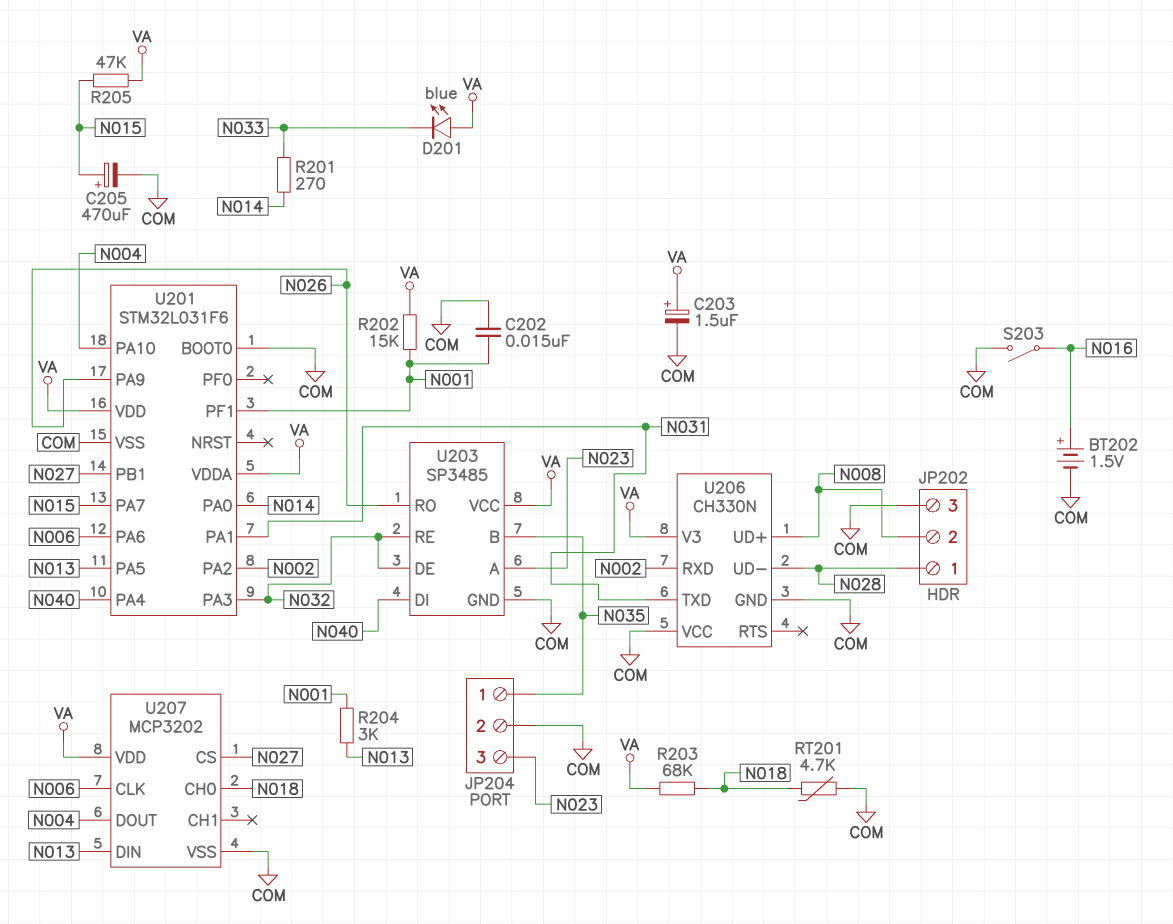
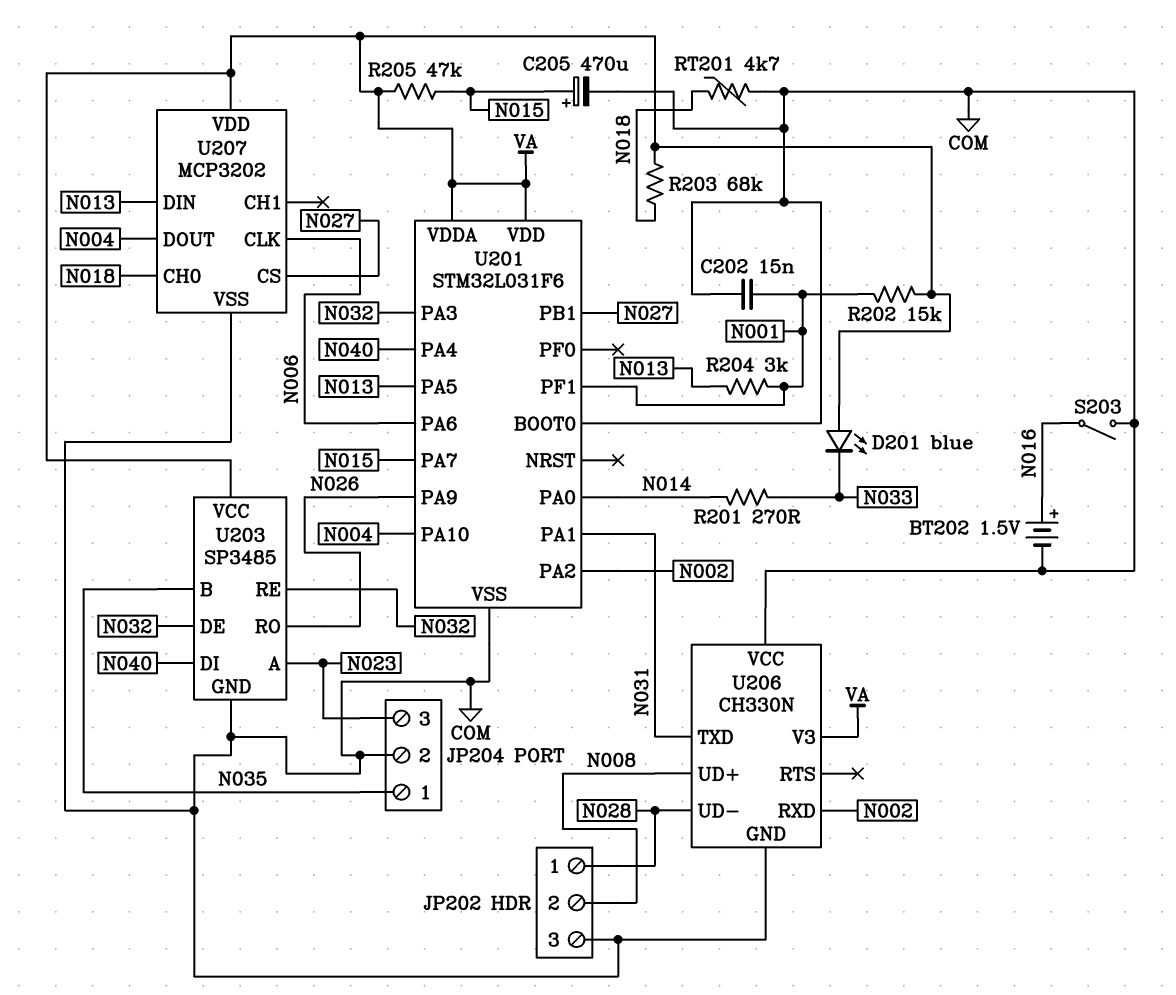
C203: 1.5uF (plus VA, minus COM) -> none

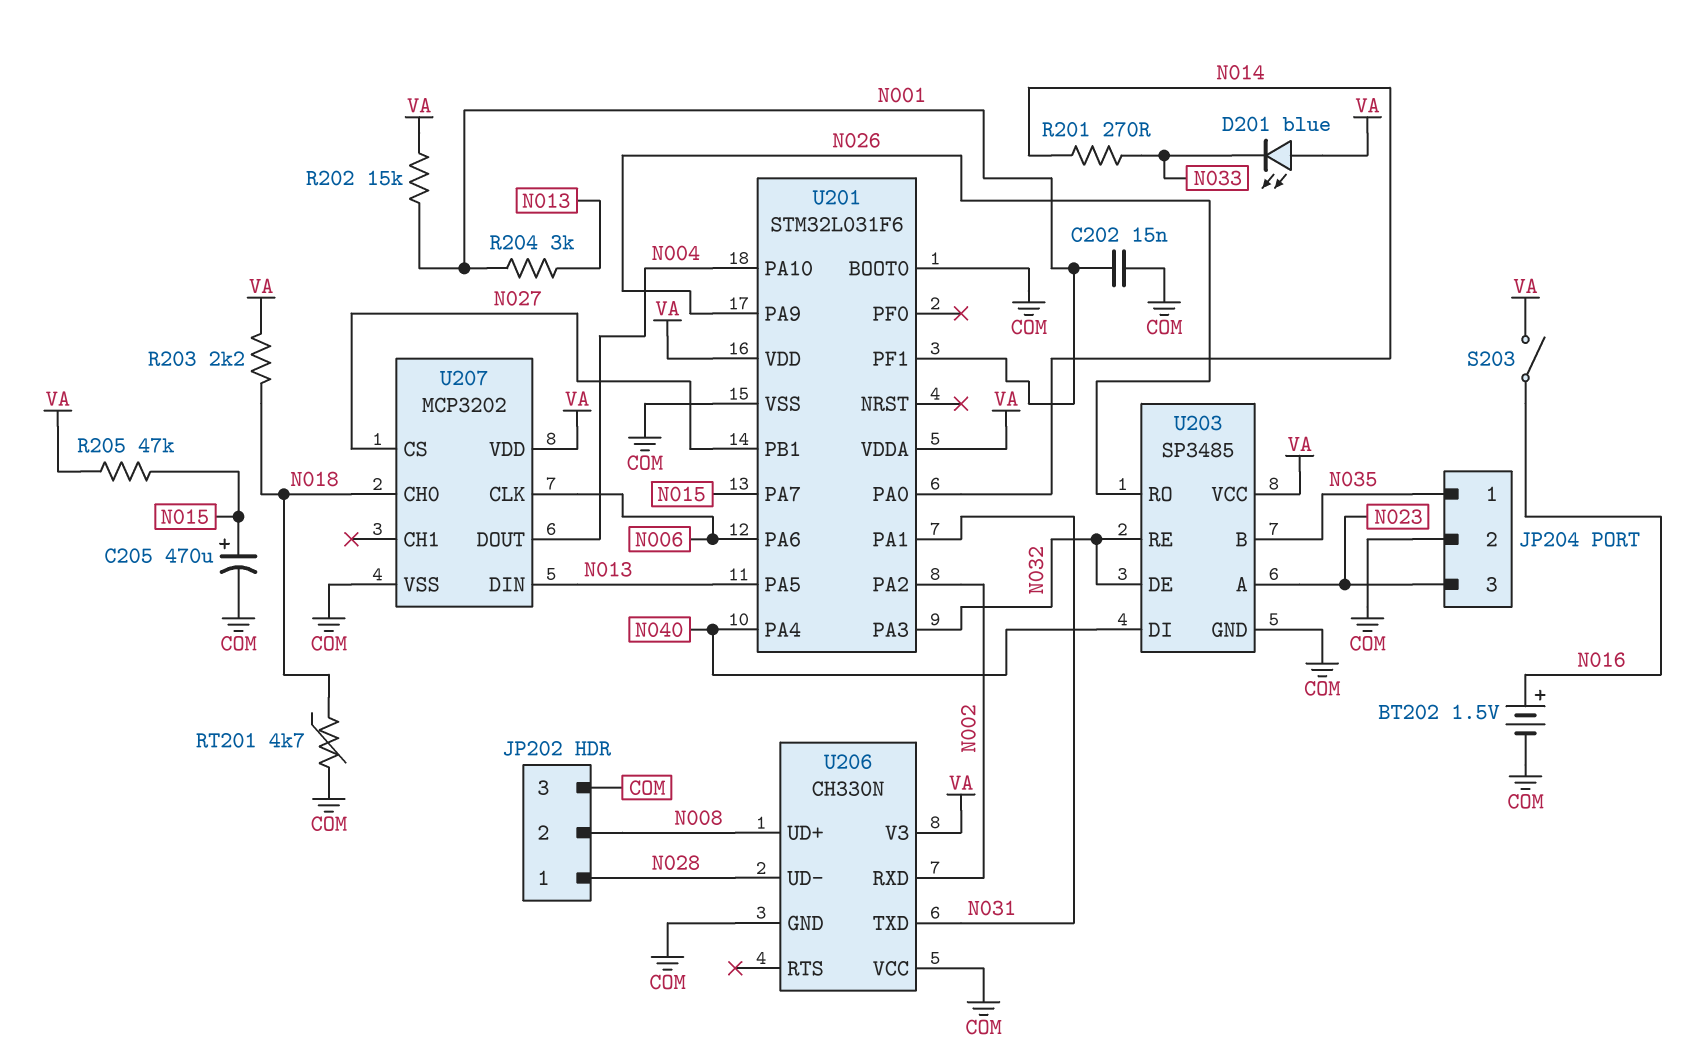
R203: 68k (N018, VA) -> 2.2k (N018, VA)
S203: switch (COM, N016) -> switch (N016, VA)

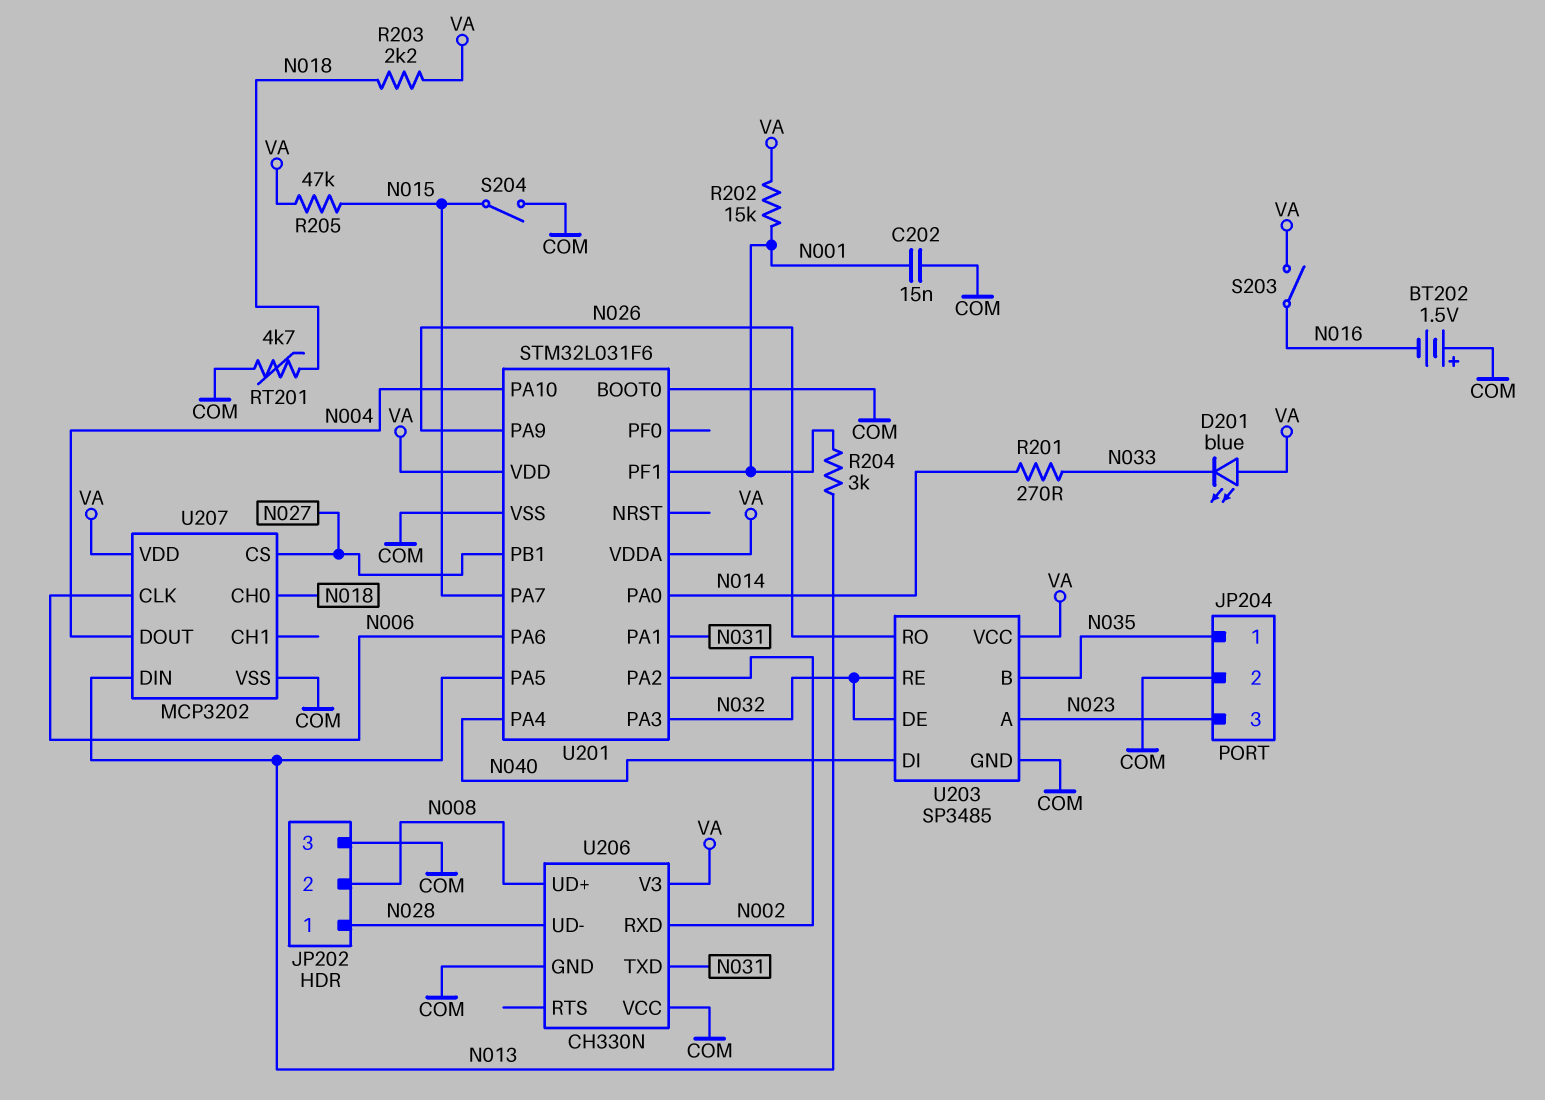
BT202: 1.5V (plus N016, minus COM) -> 1.5V (plus COM, minus N016)
C205: 470uF (plus N015, minus COM) -> none
S204: none -> switch (COM, N015)

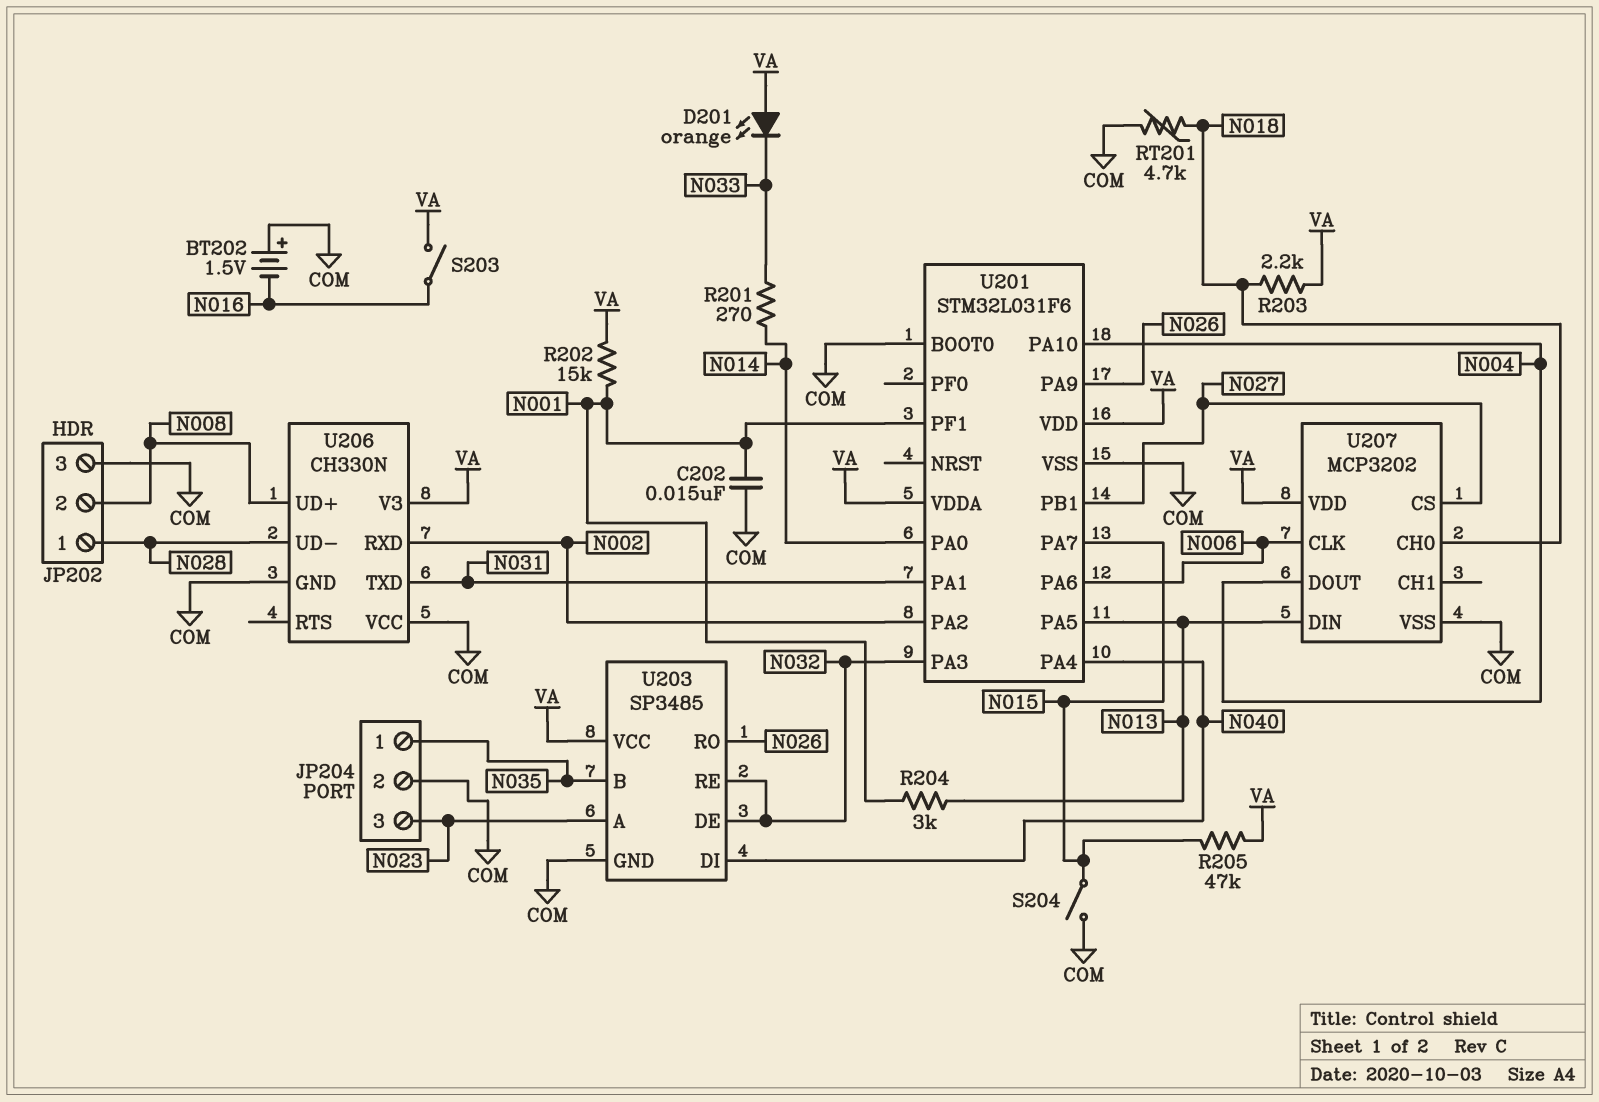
D201: LED blue (A VA, K N033) -> LED orange (A VA, K N033)

